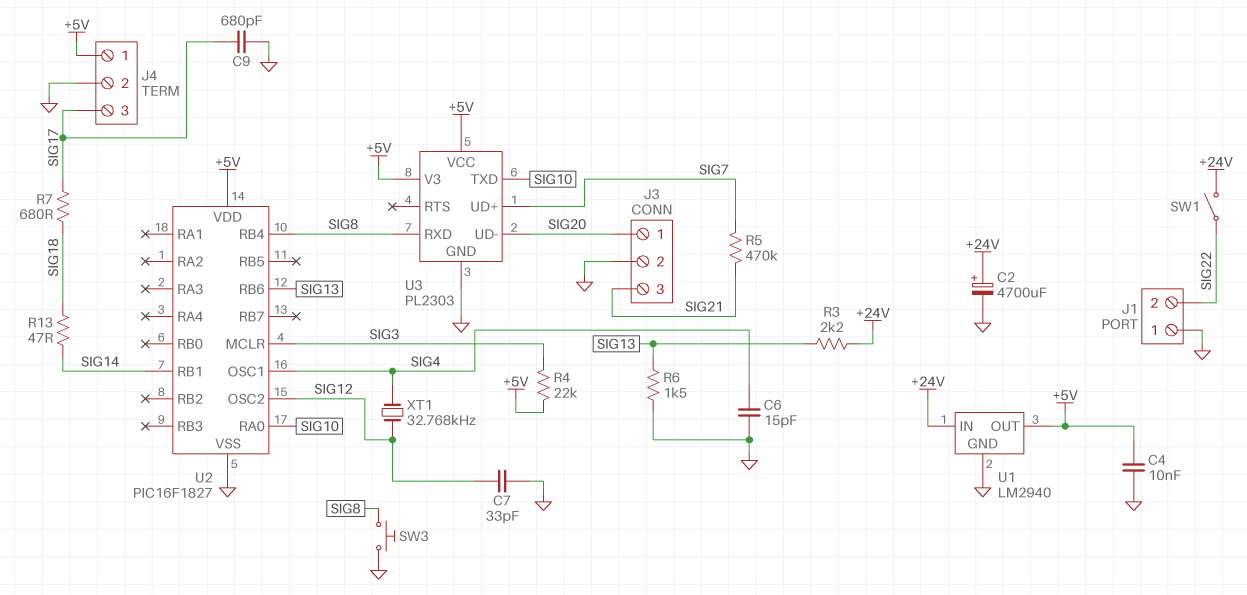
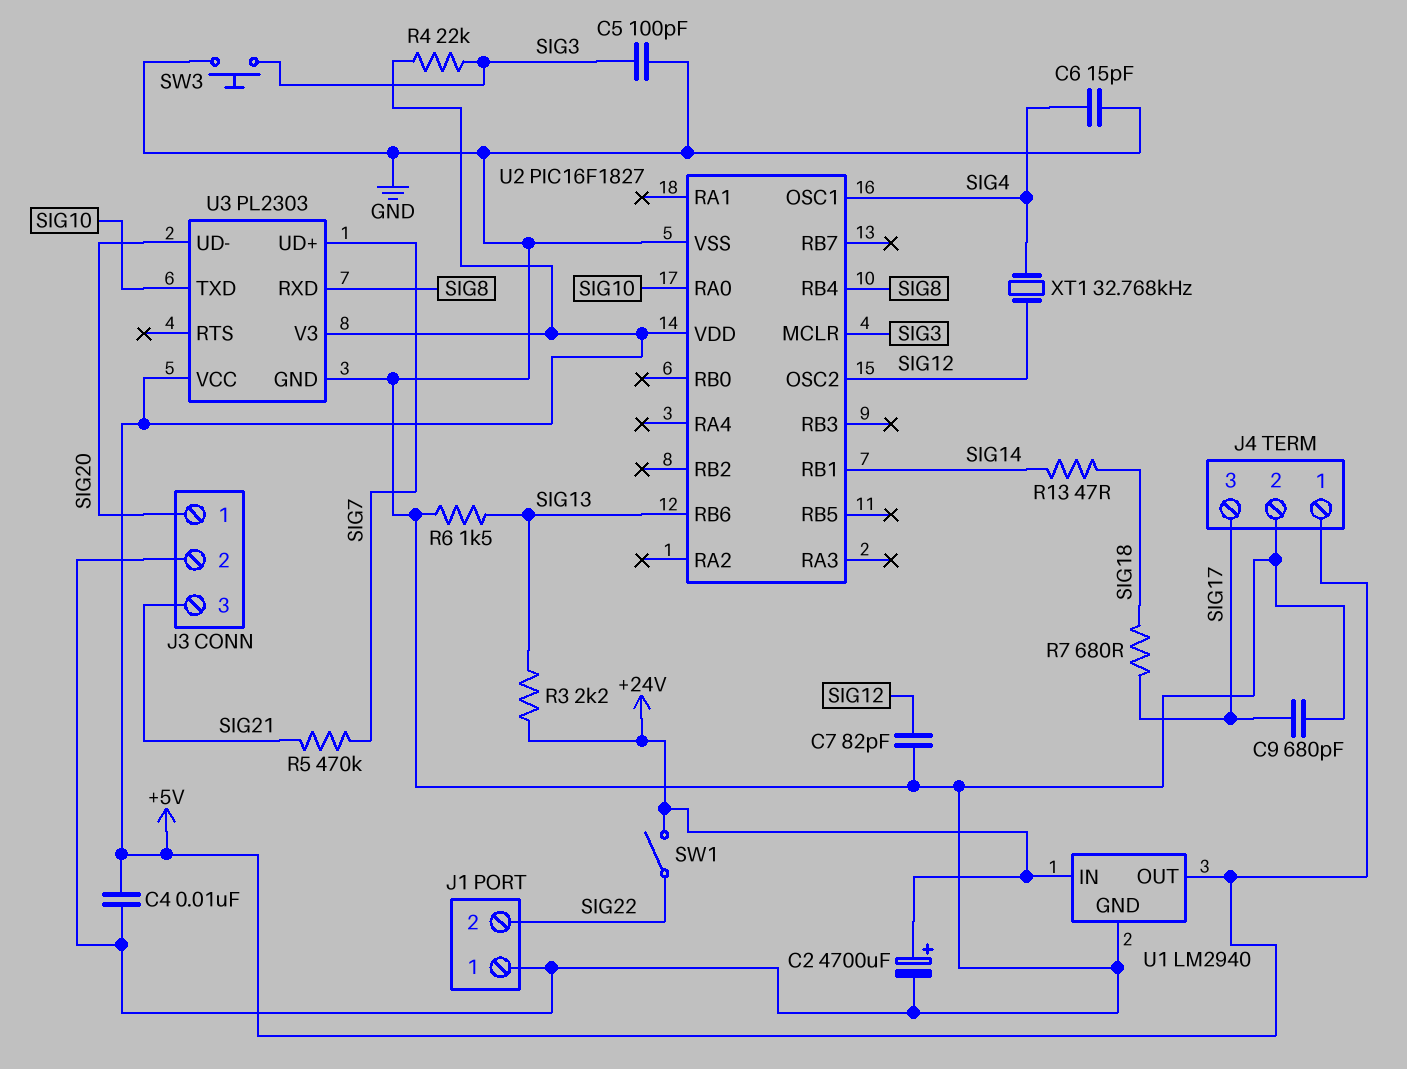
C5: none -> 100pF (GND, SIG3)
C7: 33pF (GND, SIG12) -> 82pF (GND, SIG12)
SW3: button (GND, SIG8) -> button (GND, SIG3)

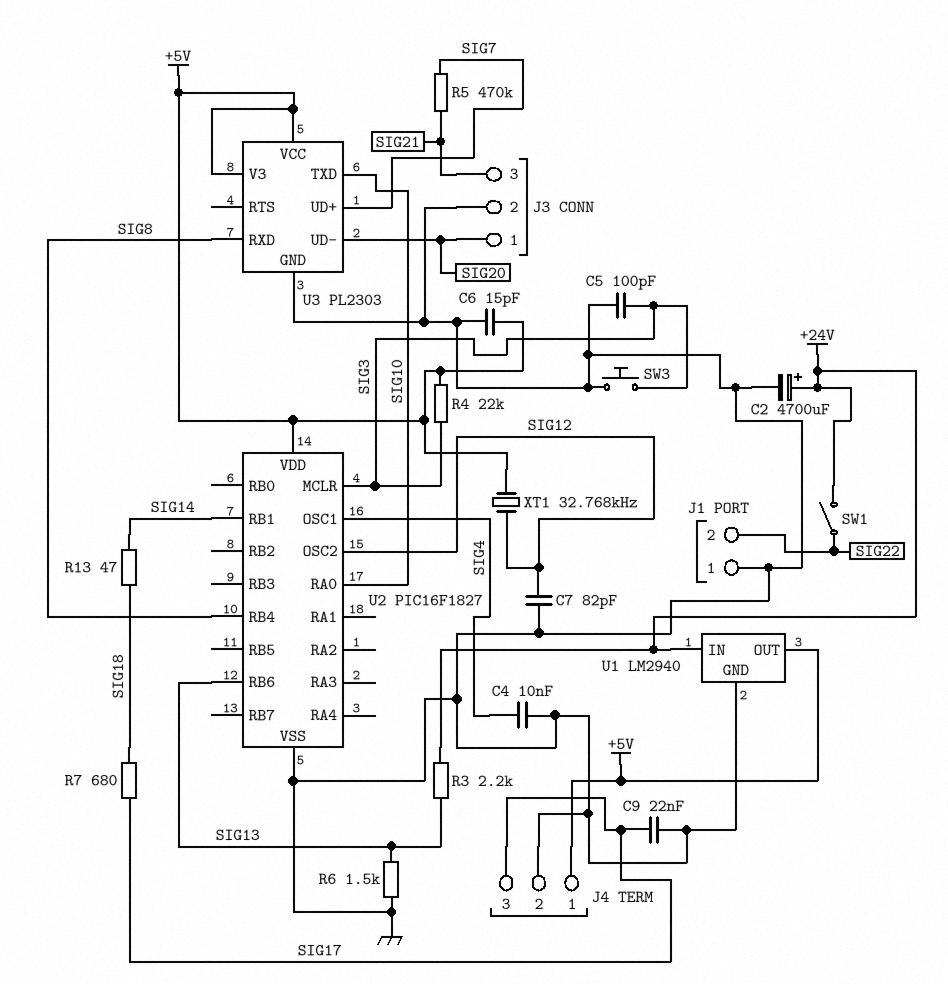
C4: 10nF (+5V, GND) -> 10nF (GND, SIG4)
C6: 15pF (GND, SIG4) -> 15pF (+5V, GND)
C9: 680pF (GND, SIG17) -> 22nF (GND, SIG17)
XT1: 32.768kHz (SIG4, SIG12) -> 32.768kHz (+5V, SIG12)

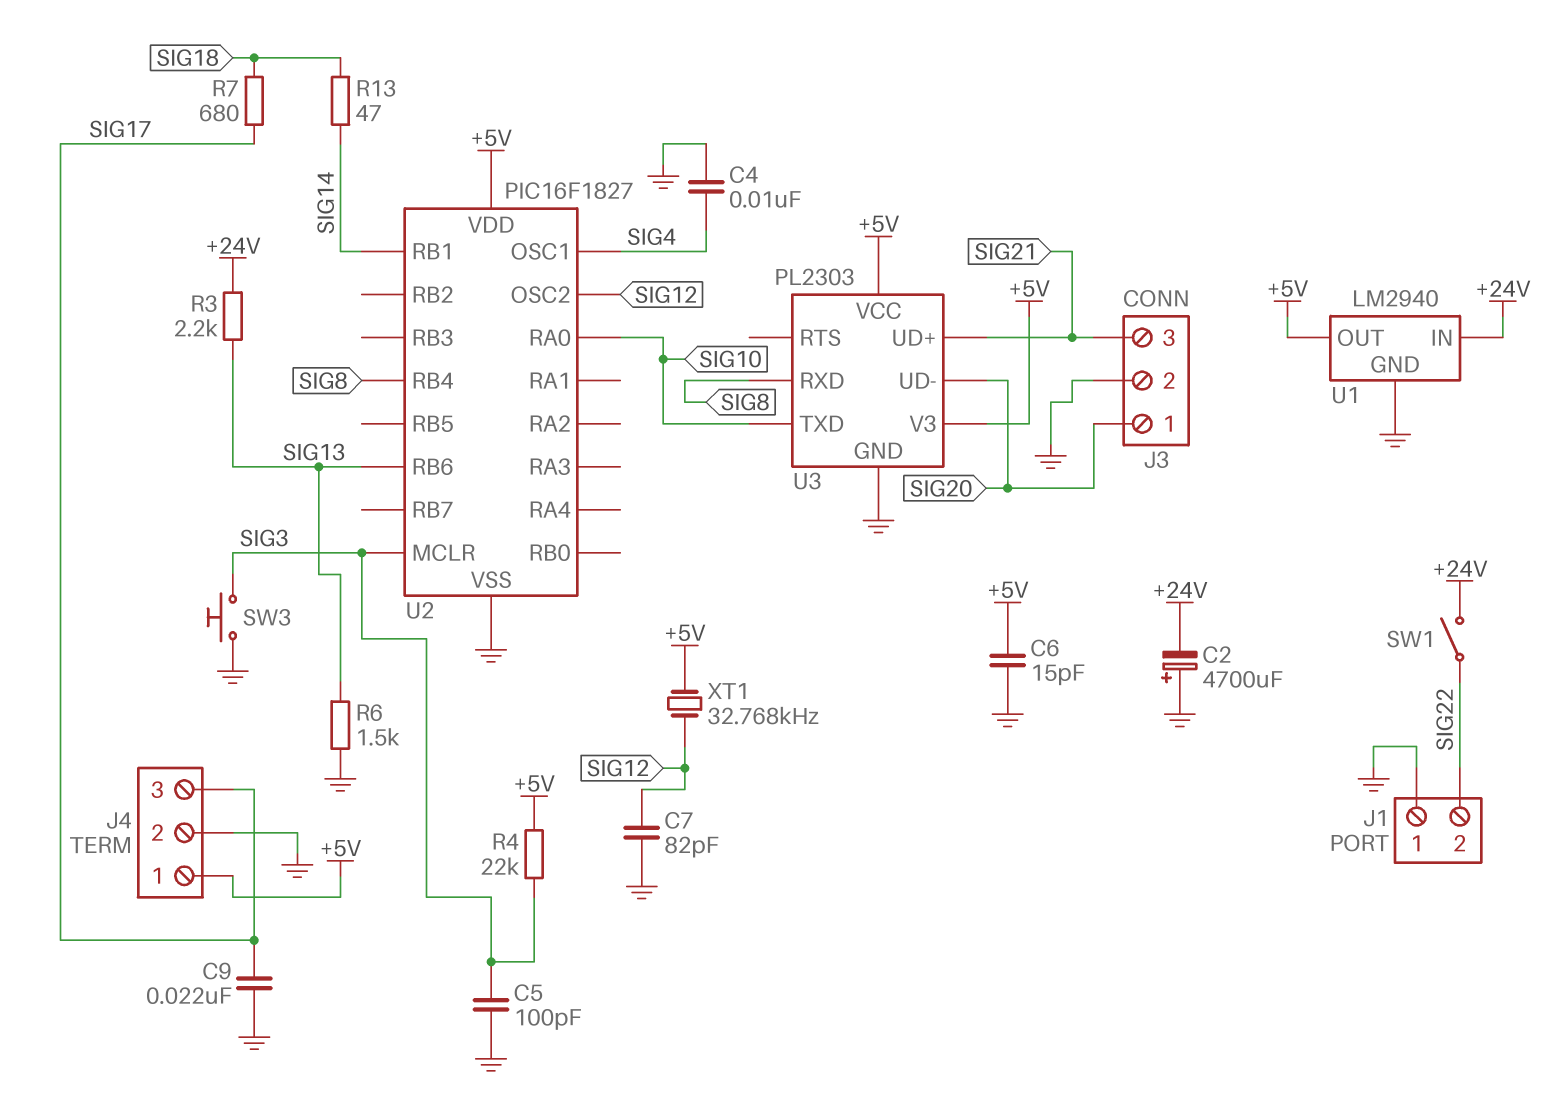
C2: 4700uF (plus +24V, minus GND) -> 4700uF (plus GND, minus +24V)
R5: 470k (SIG7, SIG21) -> none
U3 pin UD+: SIG7 -> SIG21

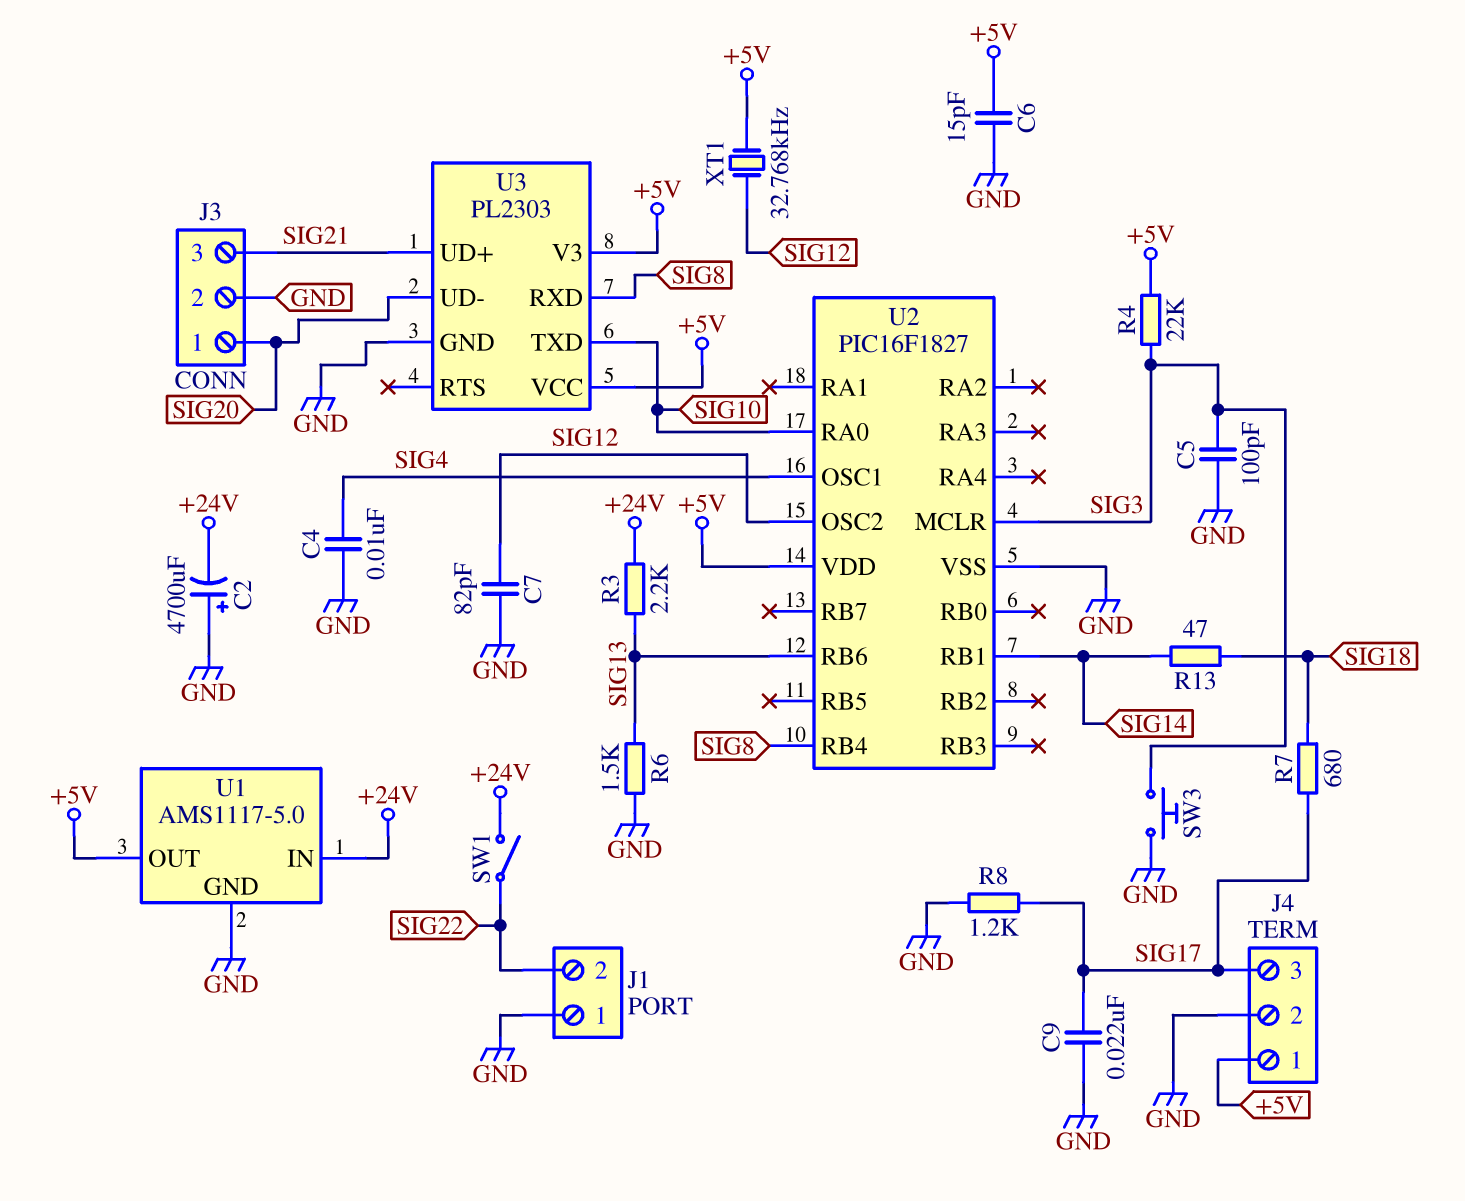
R8: none -> 1.2k (GND, SIG17)
U1: LM2940 -> AMS1117-5.0

